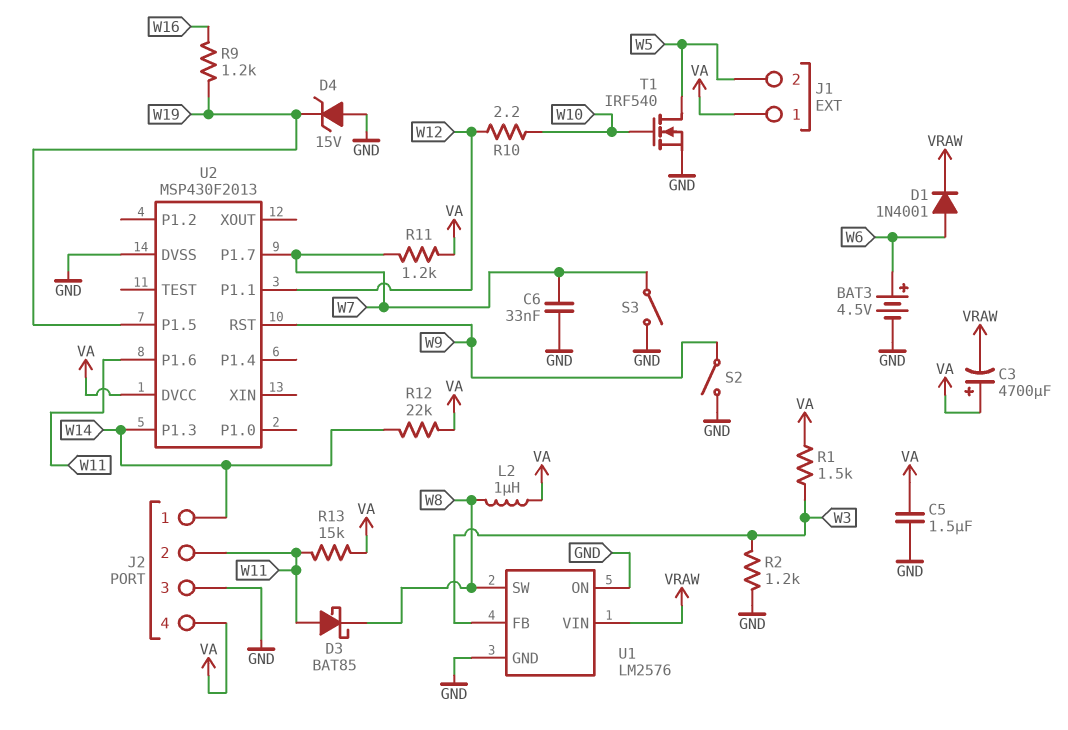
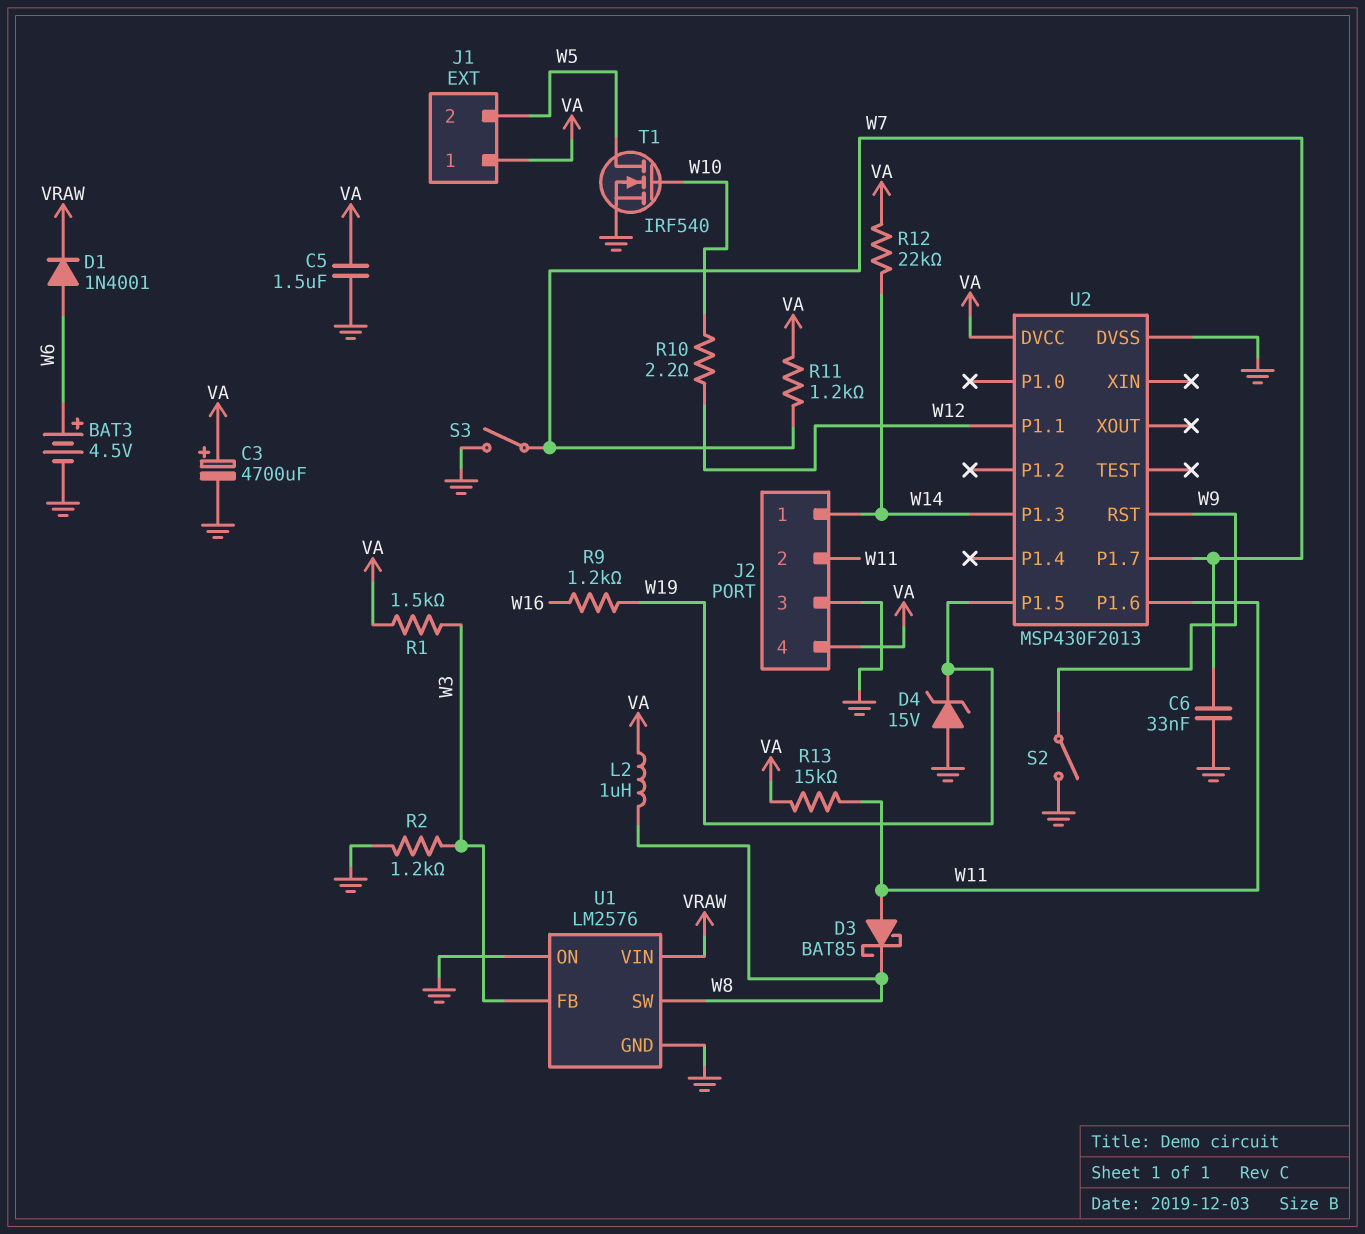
C3: 4700uF (plus VA, minus VRAW) -> 4700uF (plus VA, minus GND)

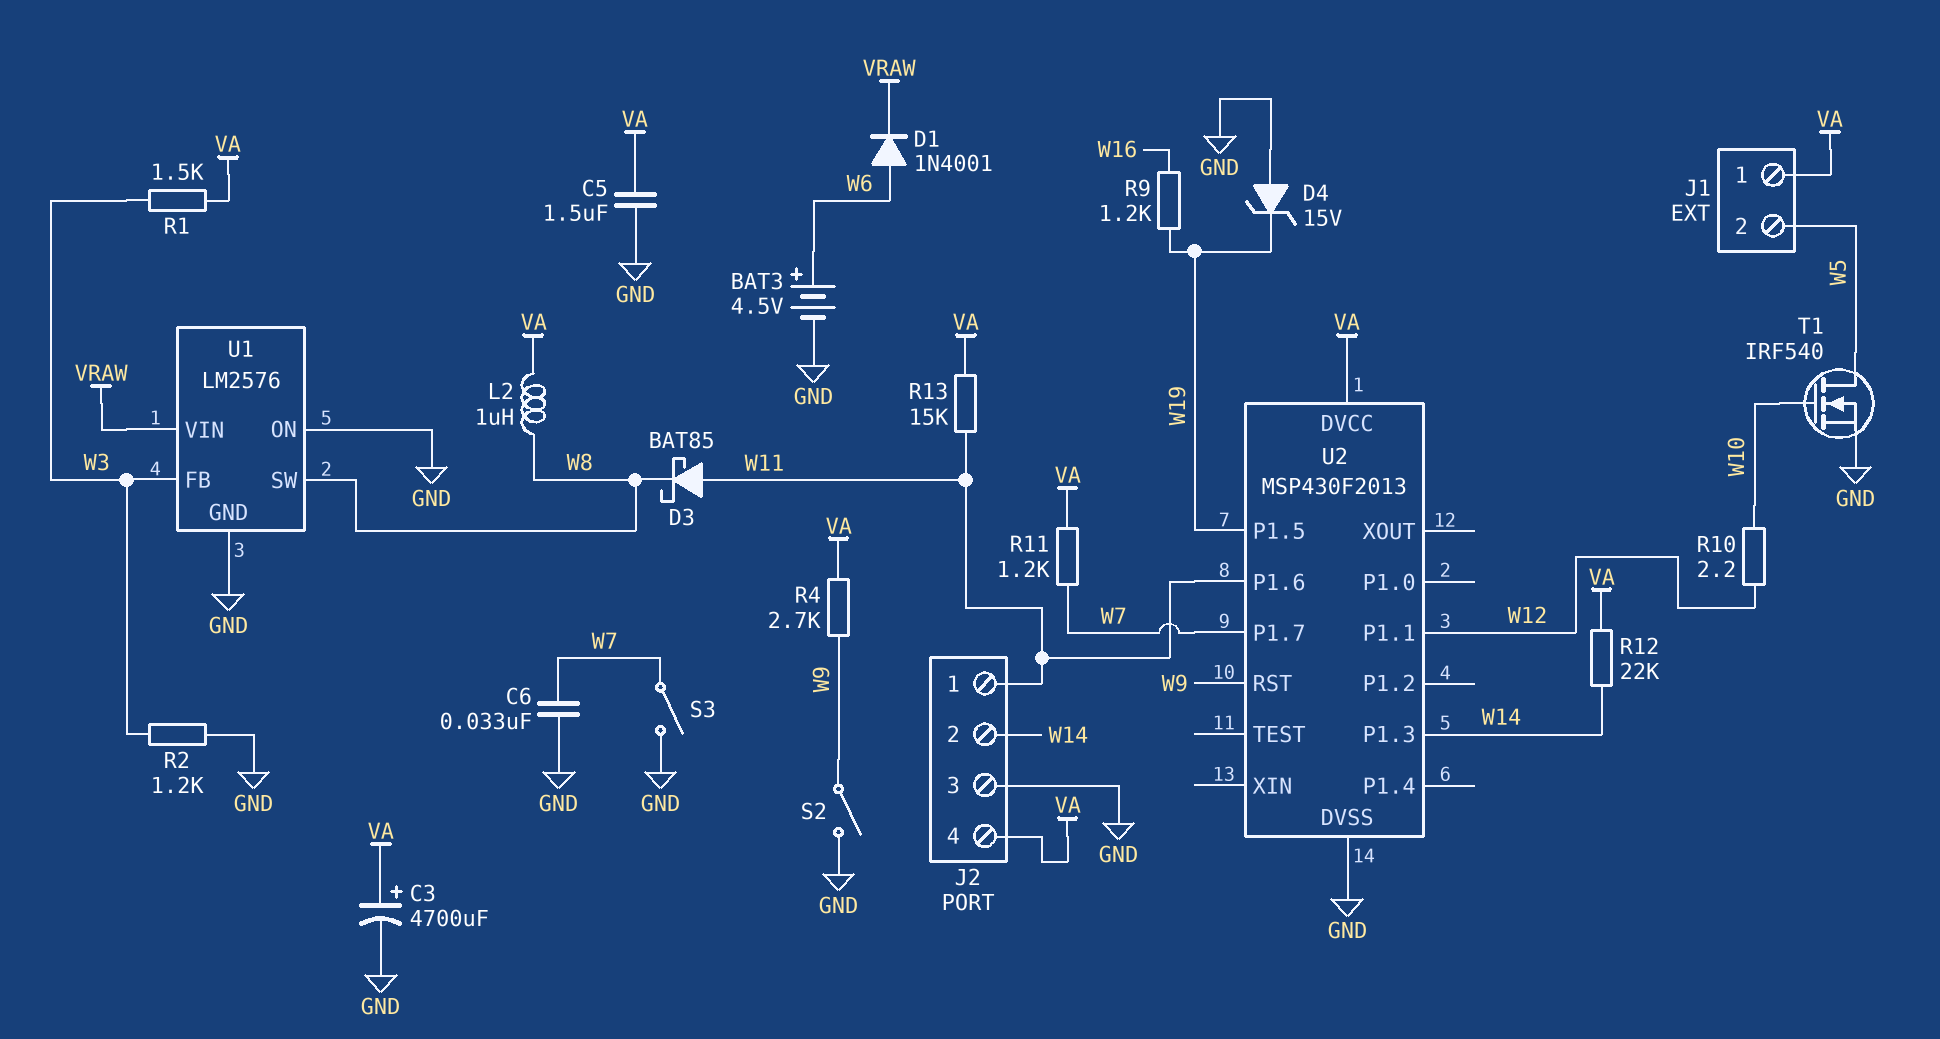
J2 pin 1: W14 -> W11
J2 pin 2: W11 -> W14
R4: none -> 2.7k (VA, W9)

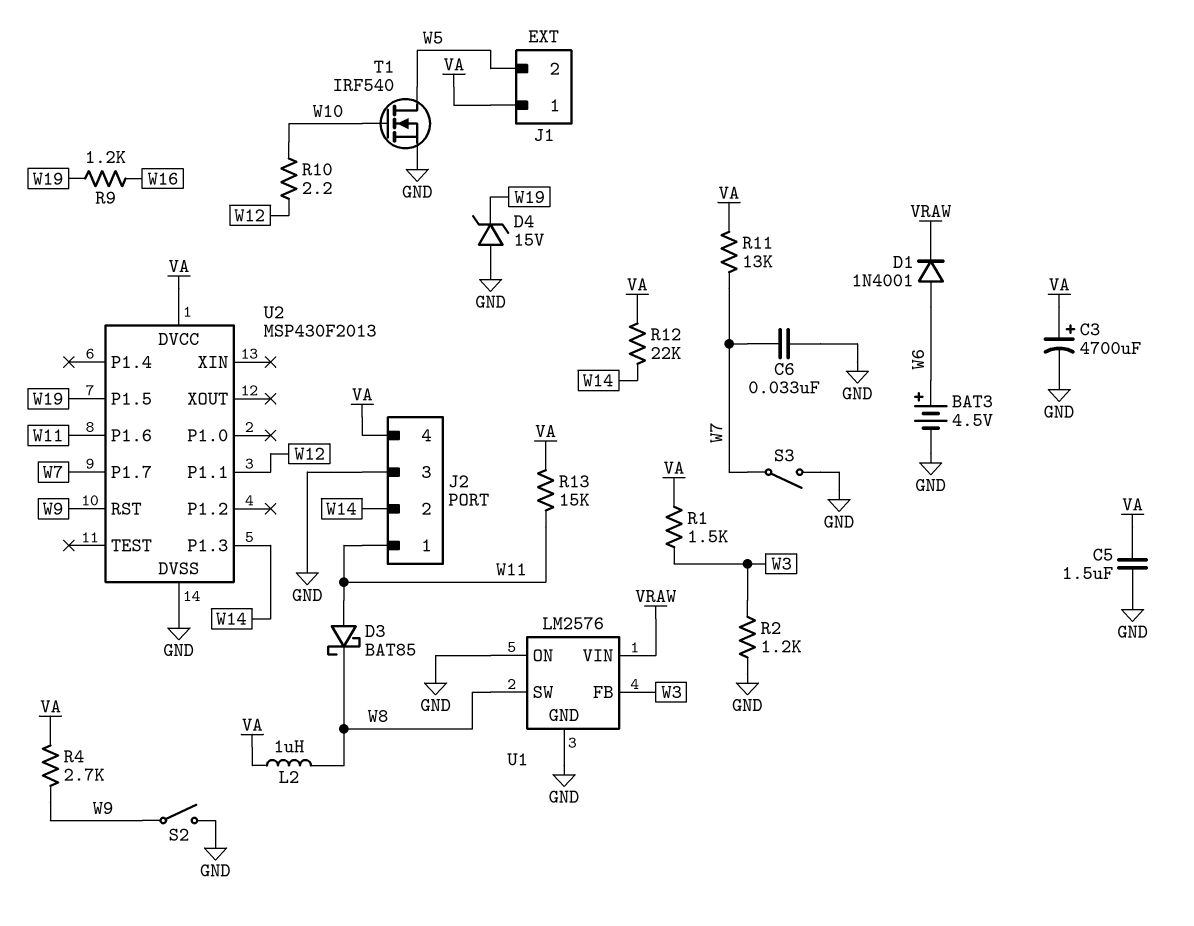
R11: 1.2k (VA, W7) -> 13k (VA, W7)

